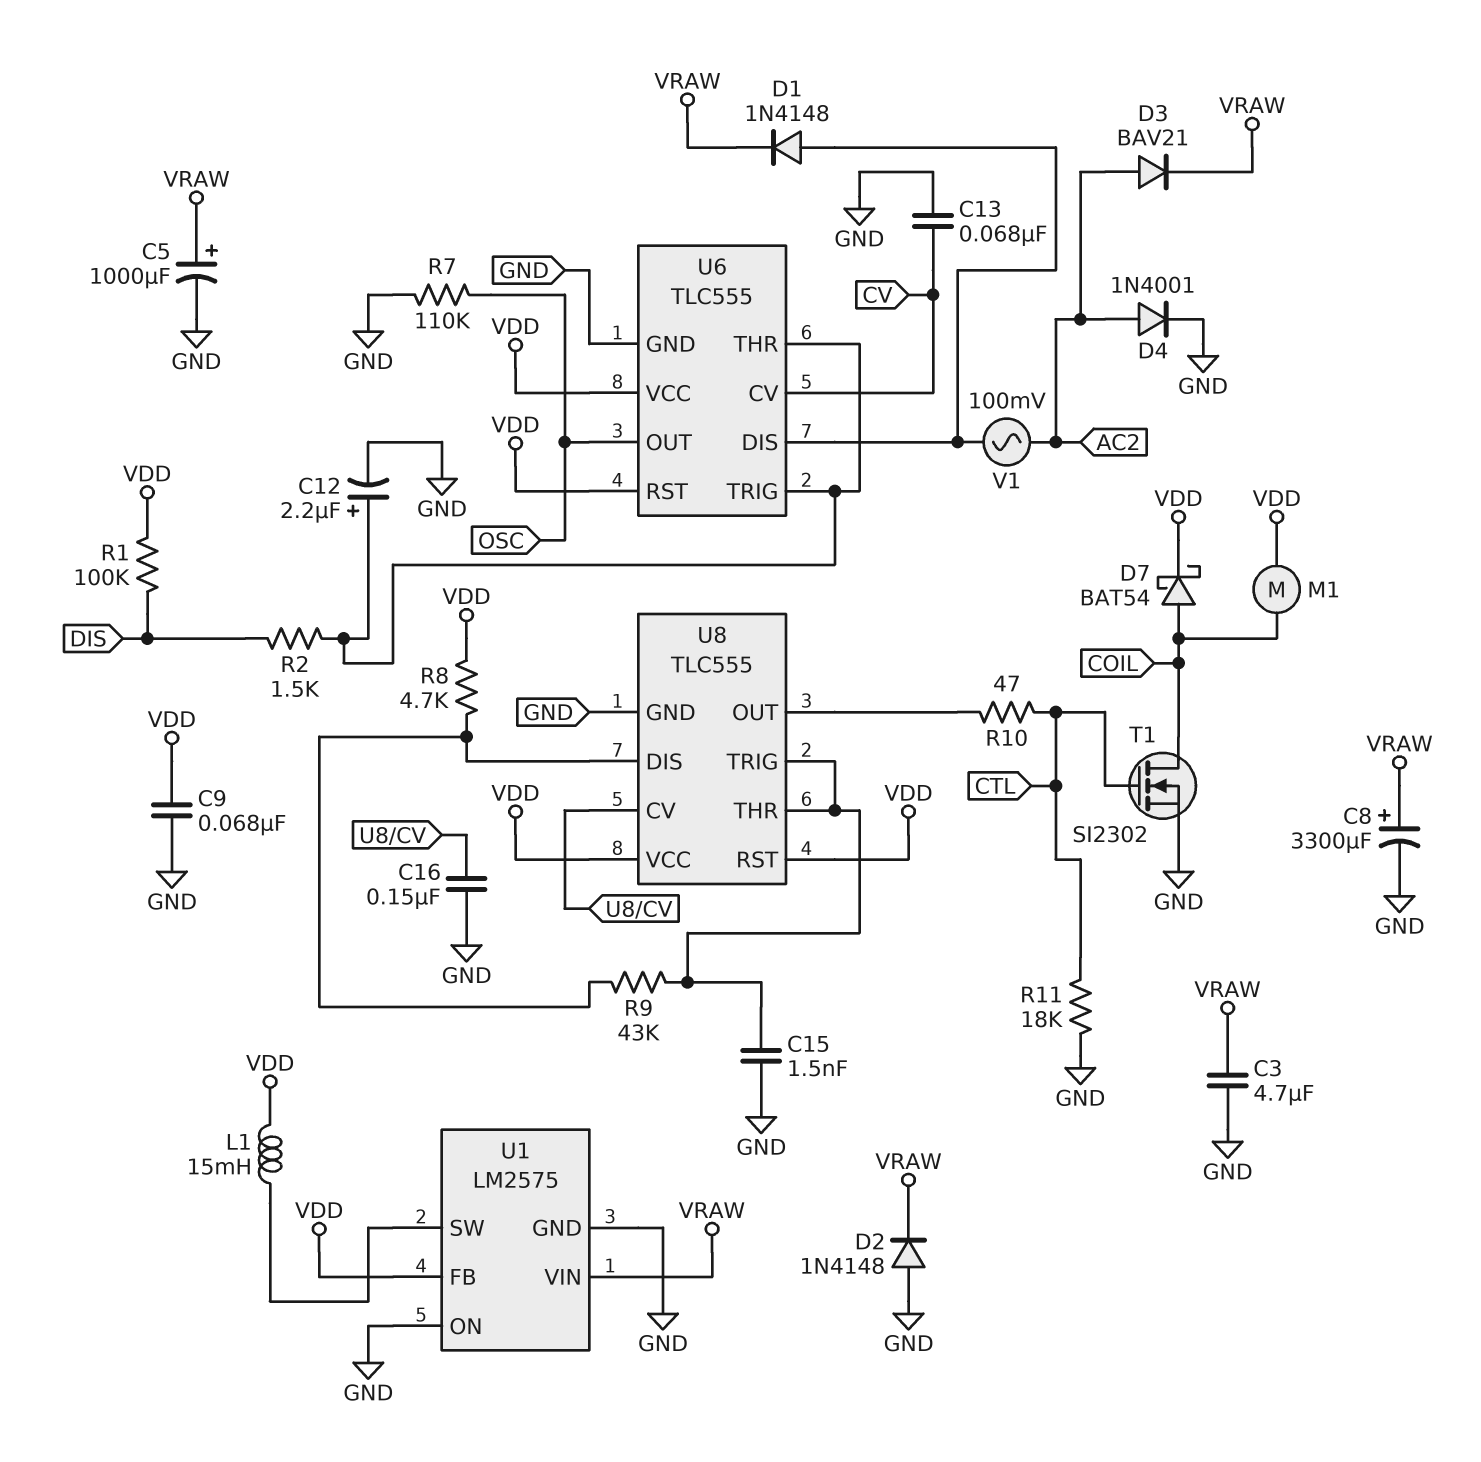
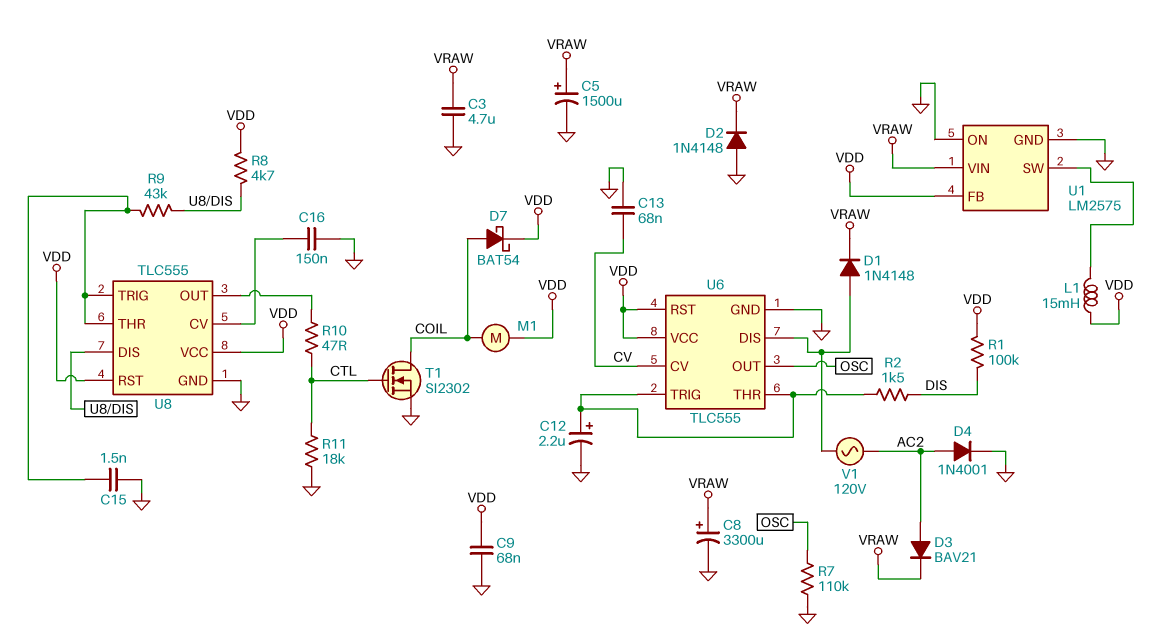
C5: 1000uF (plus VRAW, minus GND) -> 1500uF (plus VRAW, minus GND)
V1: AC 100mV (AC2, U6/DIS) -> AC 120V (AC2, U6/DIS)

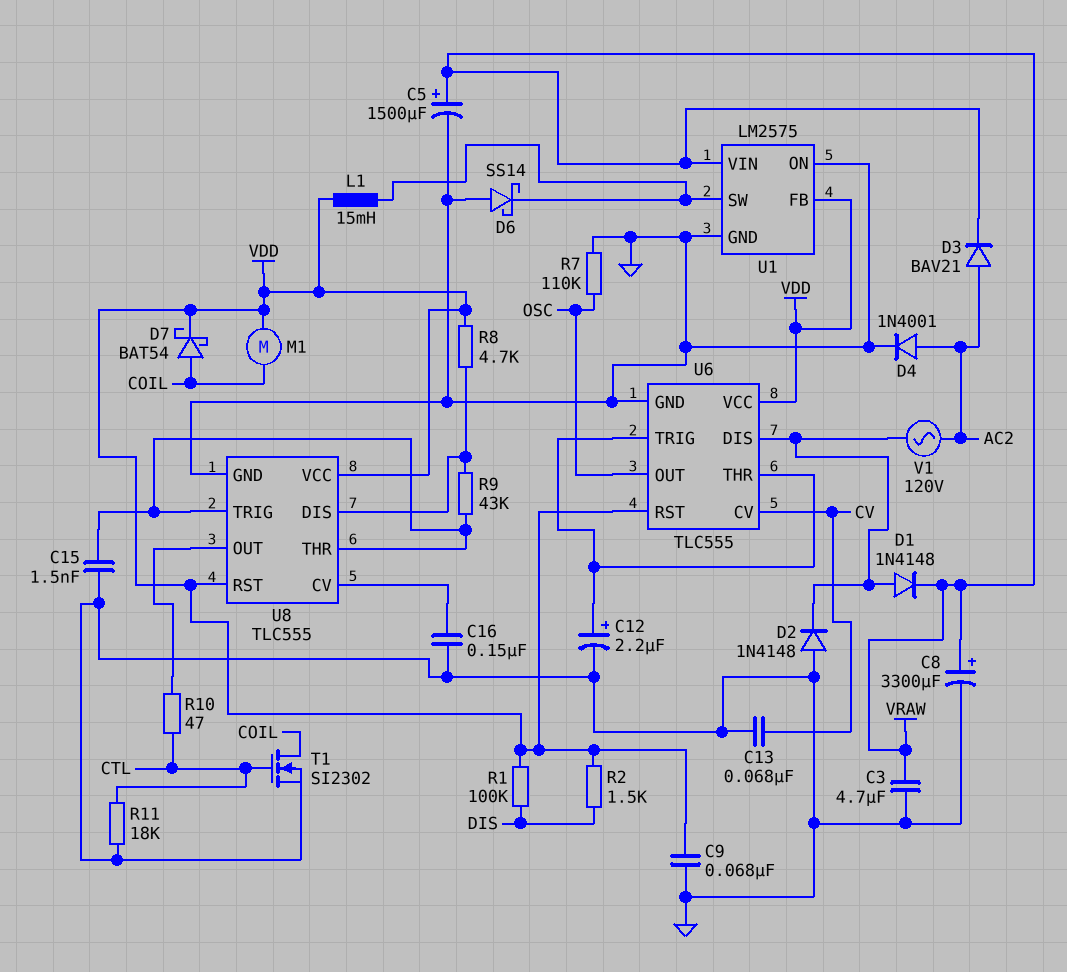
D2: diode 1N4148 (A GND, K VRAW) -> diode 1N4148 (A GND, K U6/DIS)
D6: none -> schottky SS14 (A GND, K U1/SW)
R2: 1.5k (DIS, U6/THR) -> 1.5k (DIS, VDD)

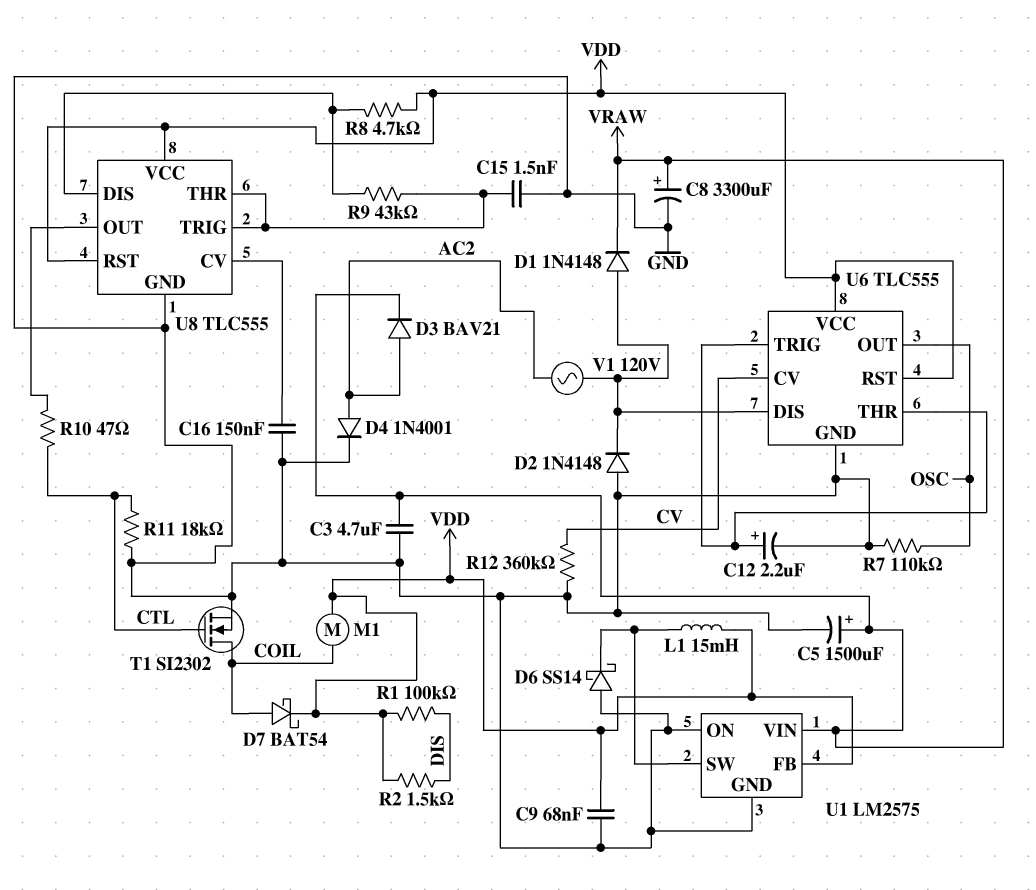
C13: 68nF (CV, GND) -> none
R12: none -> 360k (CV, GND)

